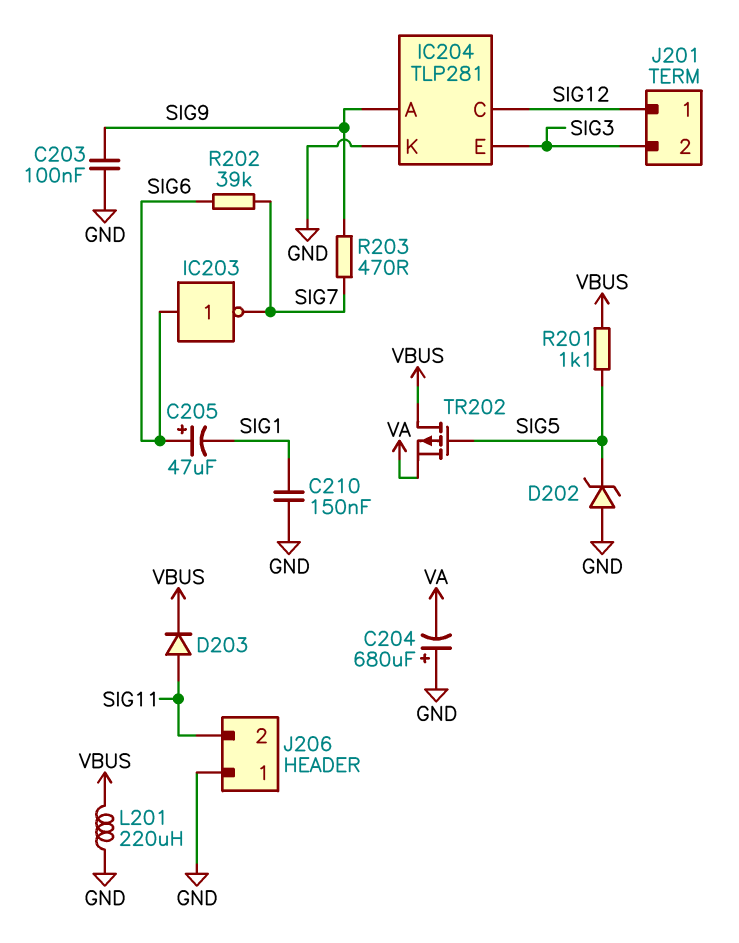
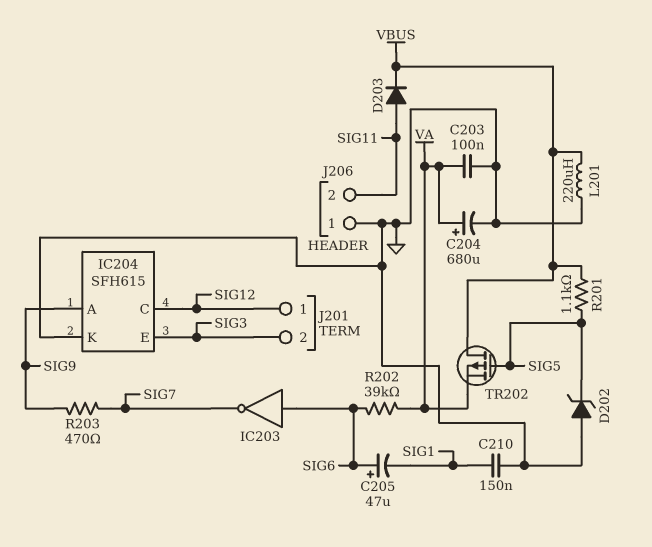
C203: 100nF (GND, SIG9) -> 100nF (GND, VA)
C204: 680uF (plus GND, minus VA) -> 680uF (plus VA, minus GND)
IC204: TLP281 -> SFH615
R202: 39k (SIG6, SIG7) -> 39k (SIG6, VA)

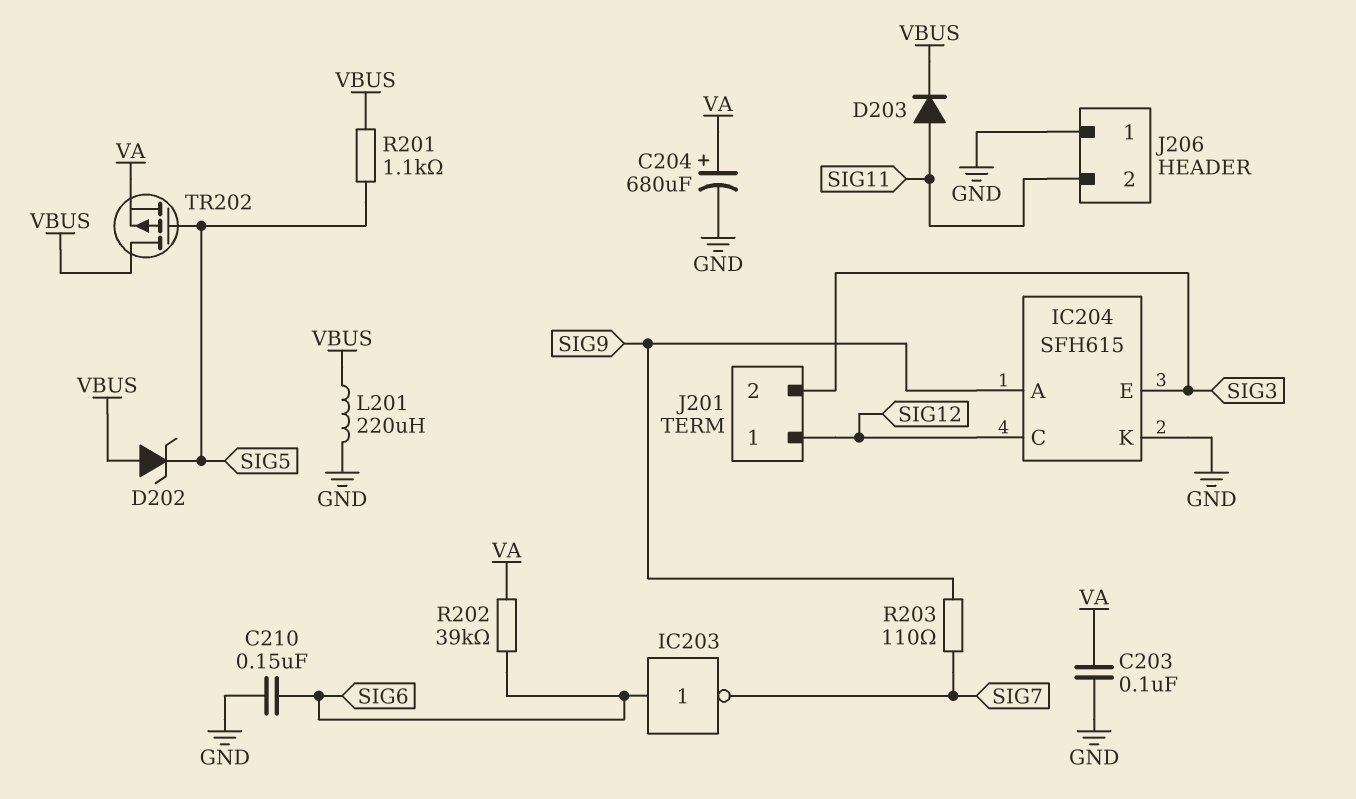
C205: 47uF (plus SIG6, minus SIG1) -> none
C210: 150nF (GND, SIG1) -> 150nF (GND, SIG6)
D202: zener (A GND, K SIG5) -> zener (A VBUS, K SIG5)
R203: 470 (SIG7, SIG9) -> 110 (SIG7, SIG9)

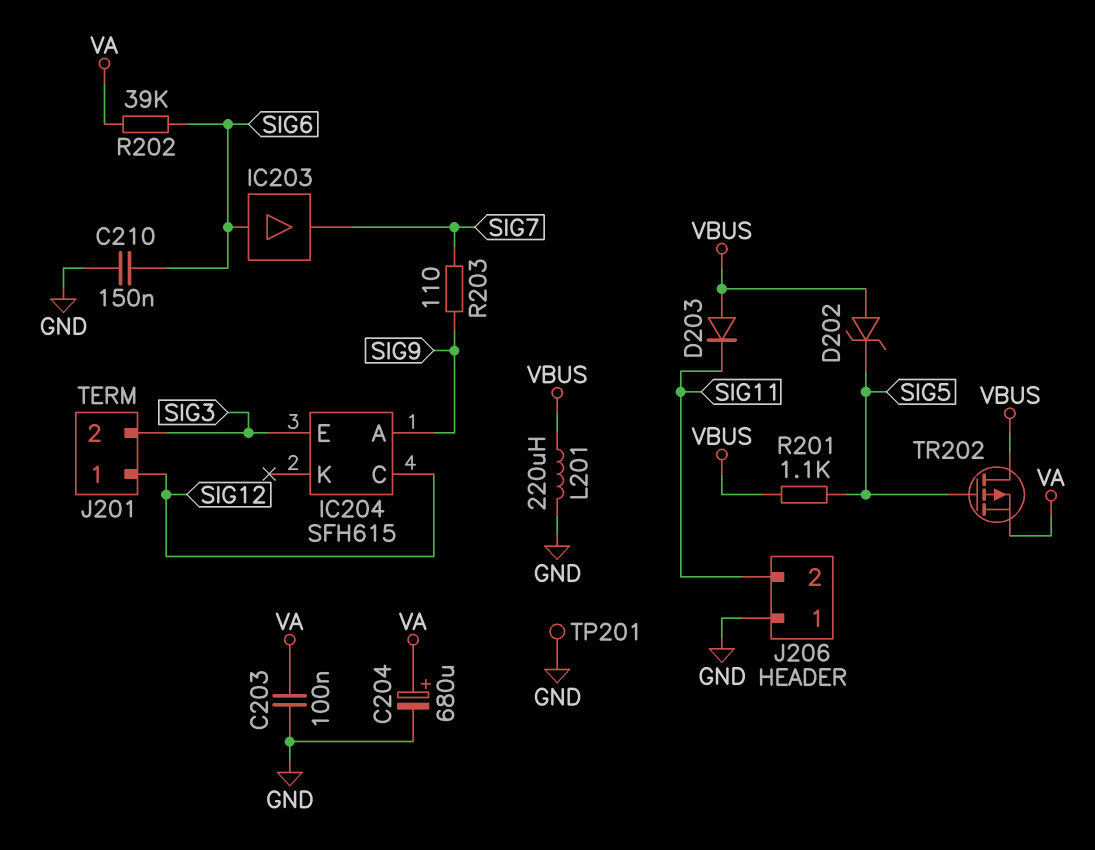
D203: diode (A SIG11, K VBUS) -> diode (A VBUS, K SIG11)
IC203: NOT (in SIG6, out SIG7) -> buffer (in SIG6, out SIG7)
IC204 pin K: GND -> none
TP201: none -> test point (GND)

